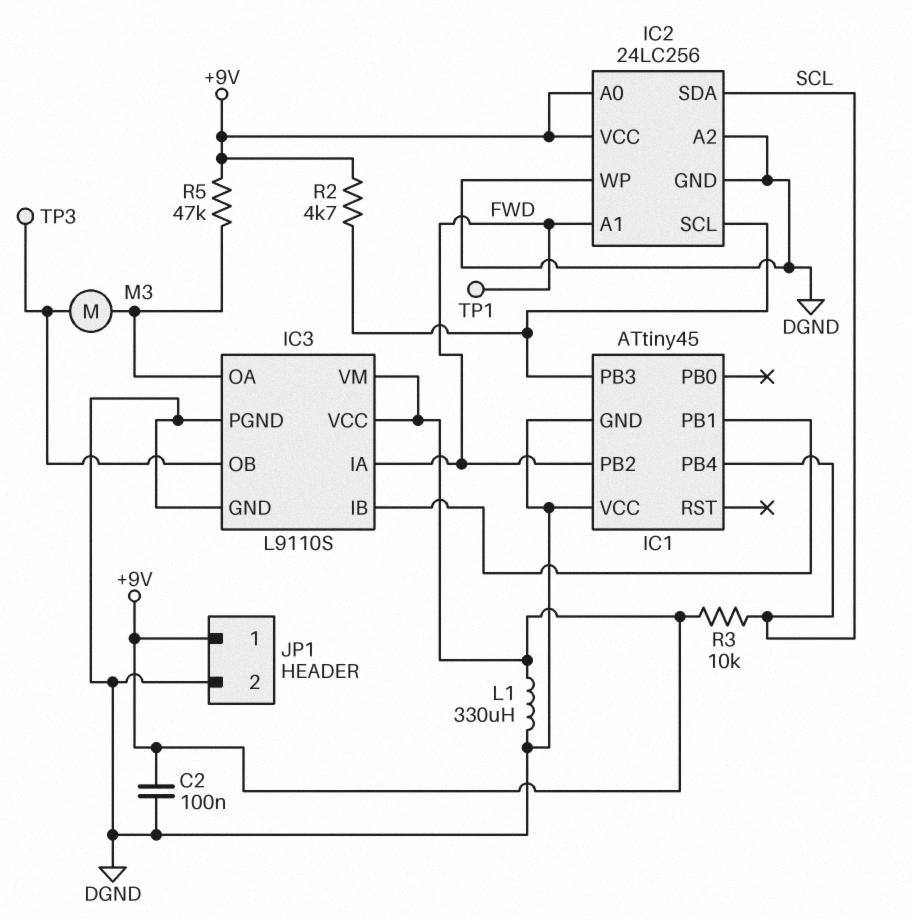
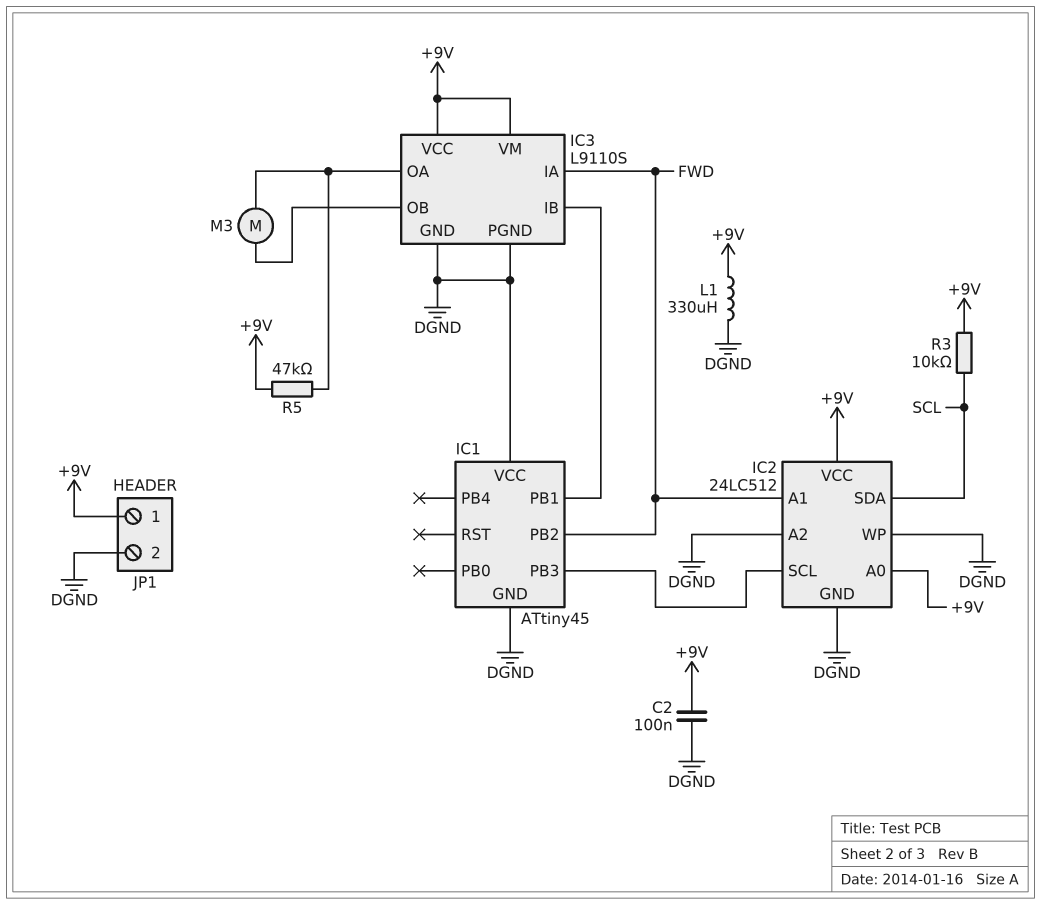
IC1 pin PB4: SCL -> none
IC2: 24LC256 -> 24LC512
R2: 4.7k (+9V, IC1/PB3) -> none
TP1: test point (FWD) -> none
TP3: test point (IC3/OB) -> none

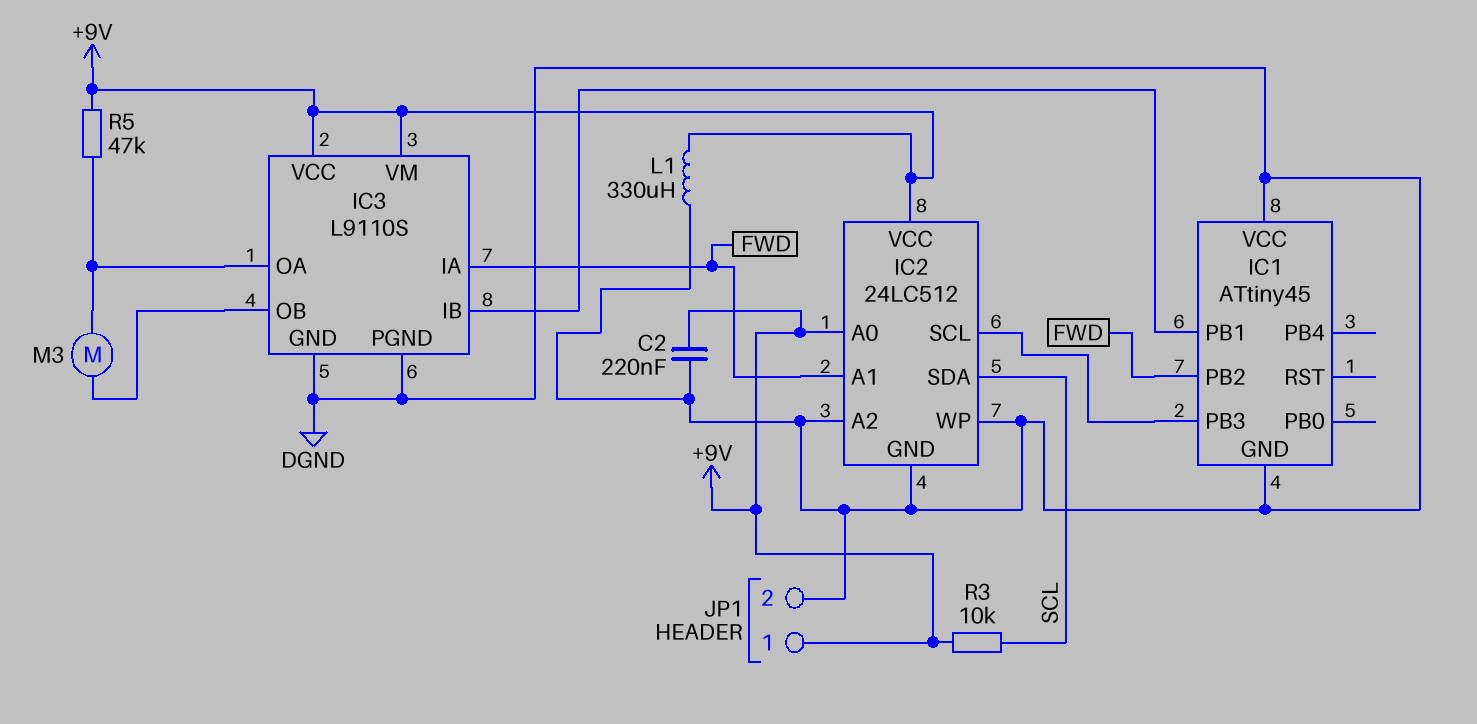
C2: 100nF (+9V, DGND) -> 220nF (+9V, DGND)

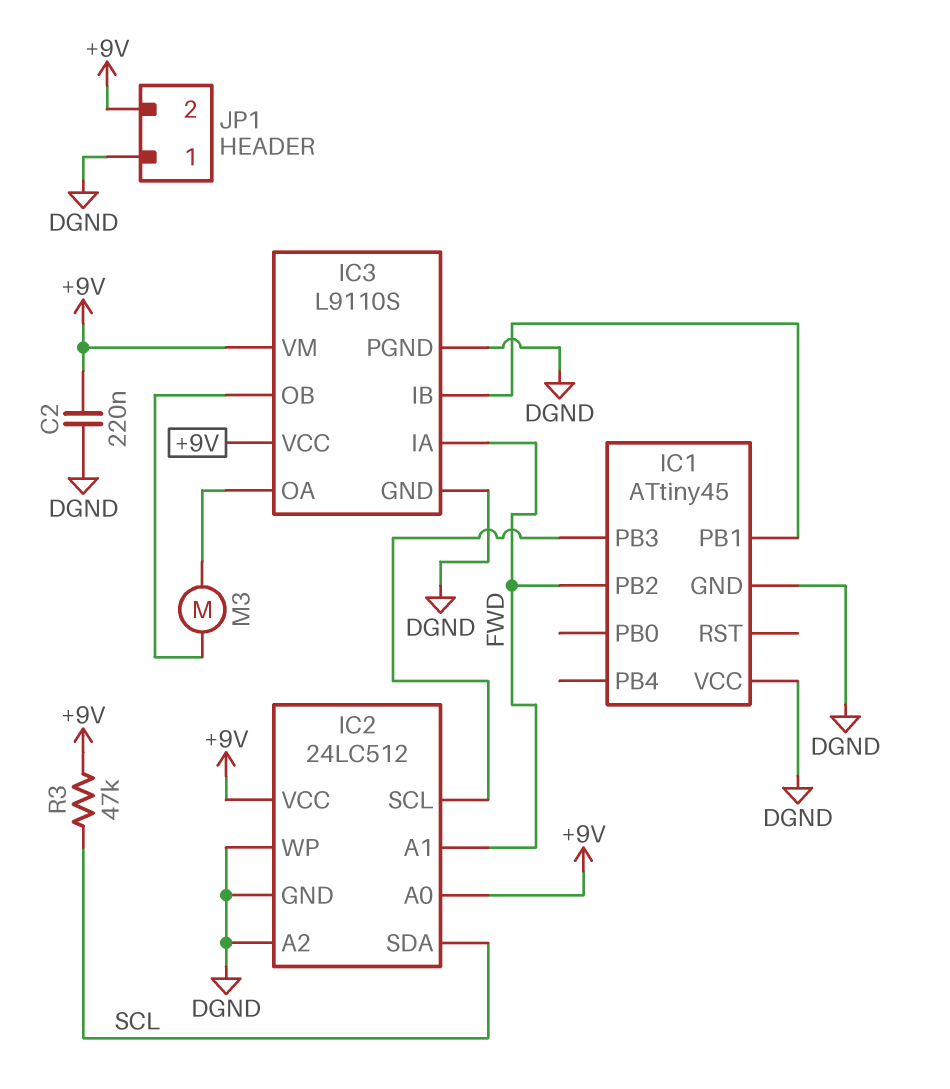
JP1 pin 1: +9V -> DGND
JP1 pin 2: DGND -> +9V
L1: 330uH (+9V, DGND) -> none
R3: 10k (+9V, SCL) -> 47k (+9V, SCL)
R5: 47k (+9V, IC3/OA) -> none

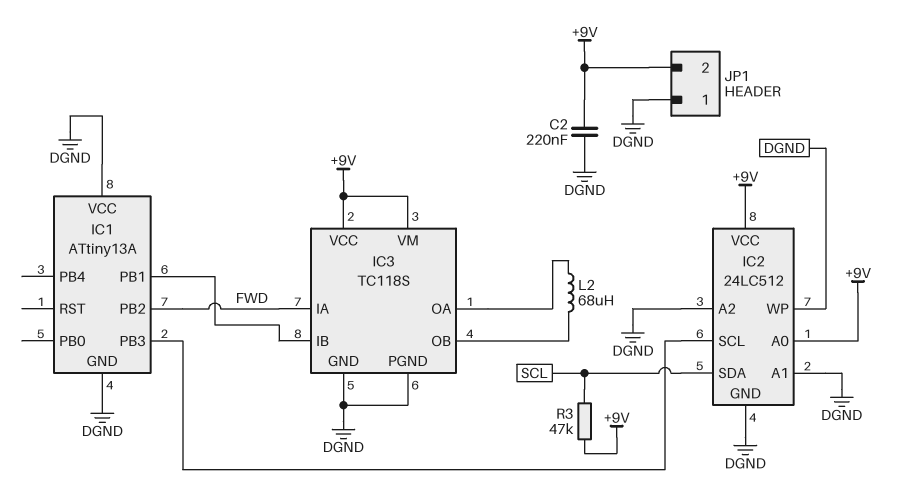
IC1: ATtiny45 -> ATtiny13A
IC2 pin A1: FWD -> DGND
IC3: L9110S -> TC118S
L2: none -> 68uH (IC3/OA, IC3/OB)
M3: motor (IC3/OA, IC3/OB) -> none

